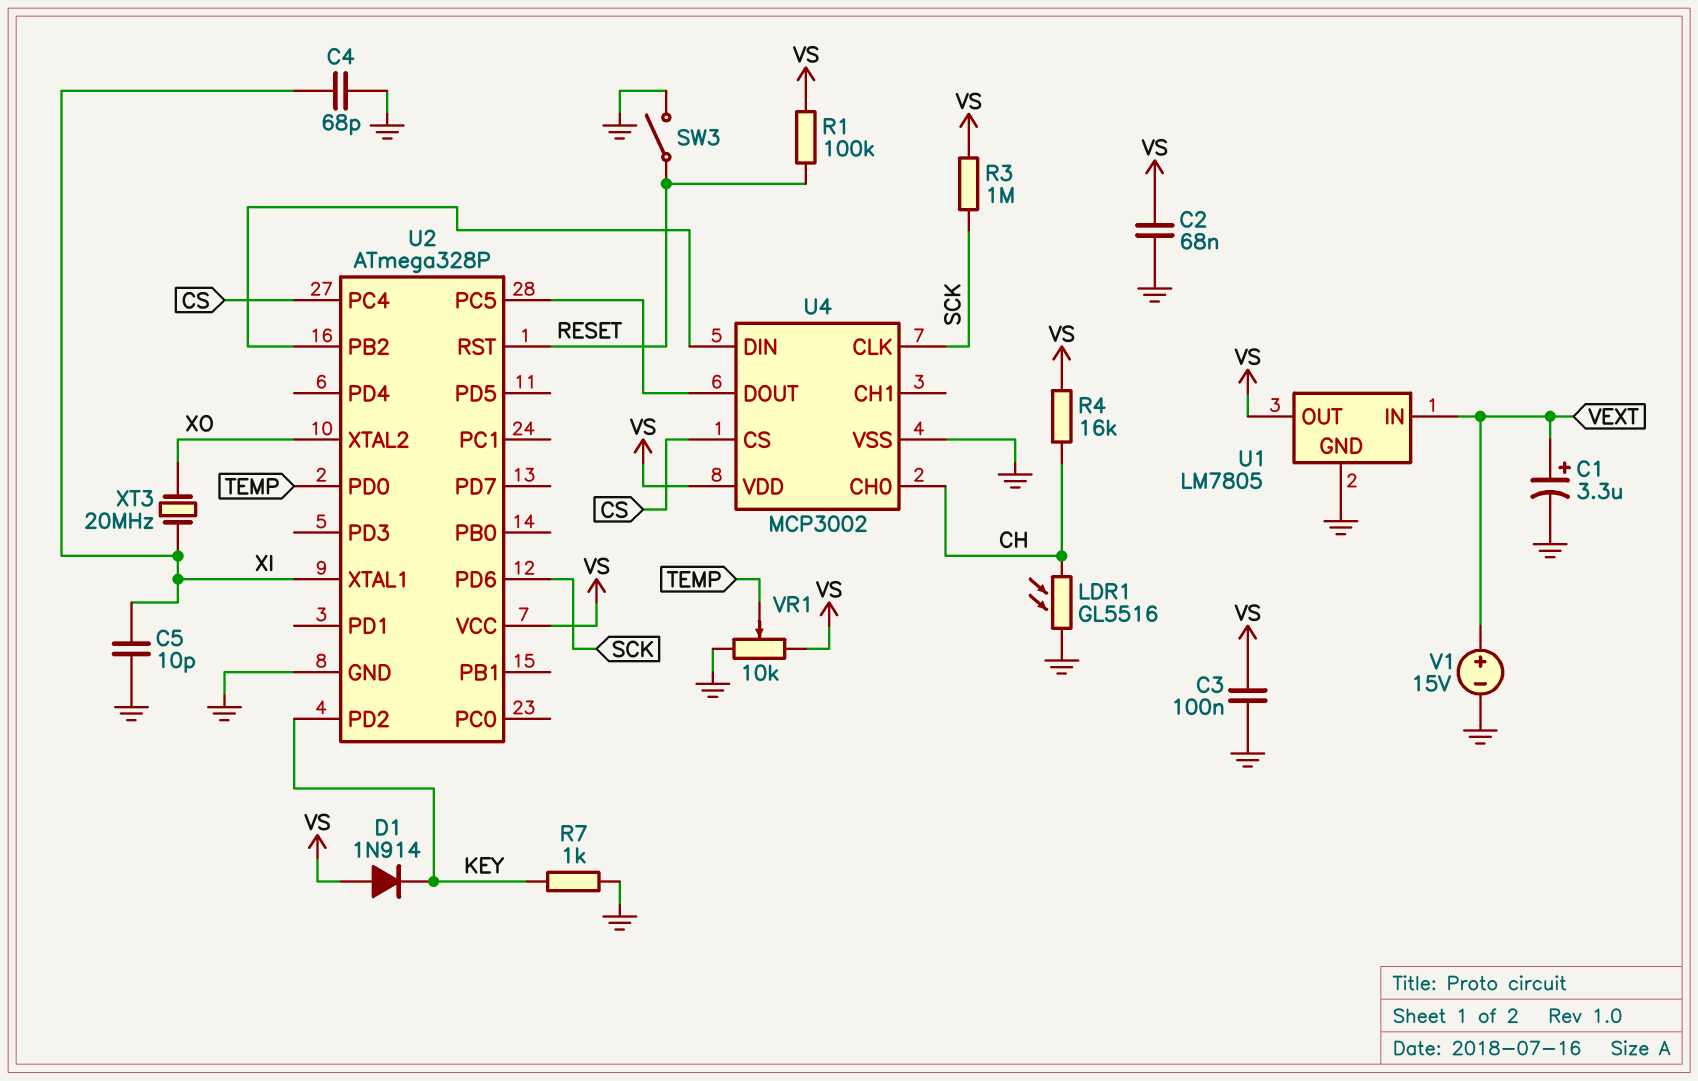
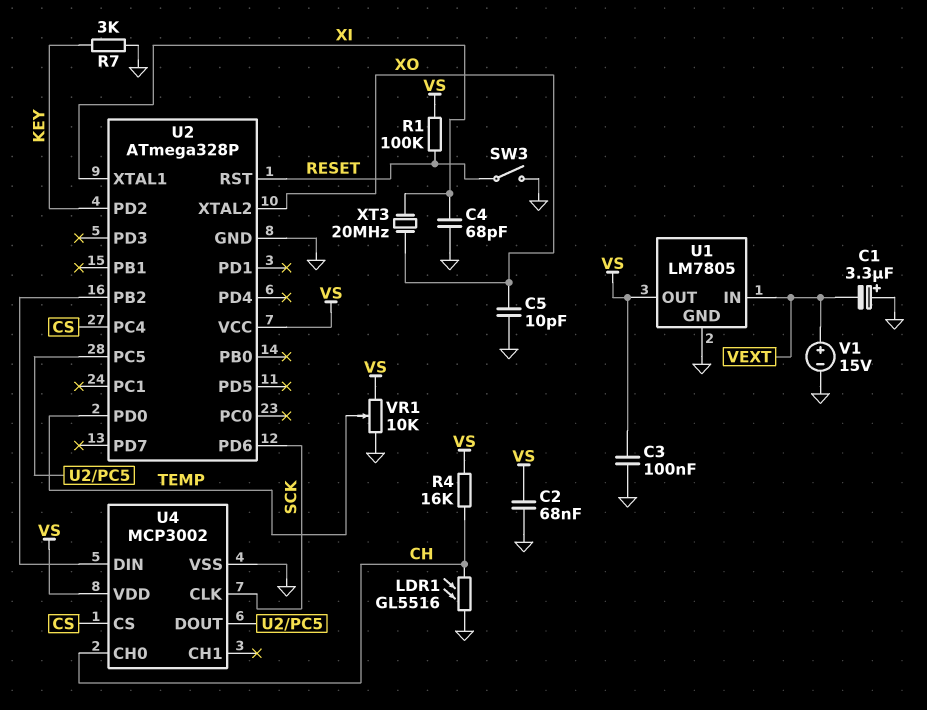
C1: 3.3uF (plus VEXT, minus GND) -> 3.3uF (plus GND, minus VEXT)
C5: 10pF (GND, XI) -> 10pF (GND, XO)
D1: diode 1N914 (A VS, K KEY) -> none
R3: 1M (SCK, VS) -> none
R7: 1k (GND, KEY) -> 3k (GND, KEY)

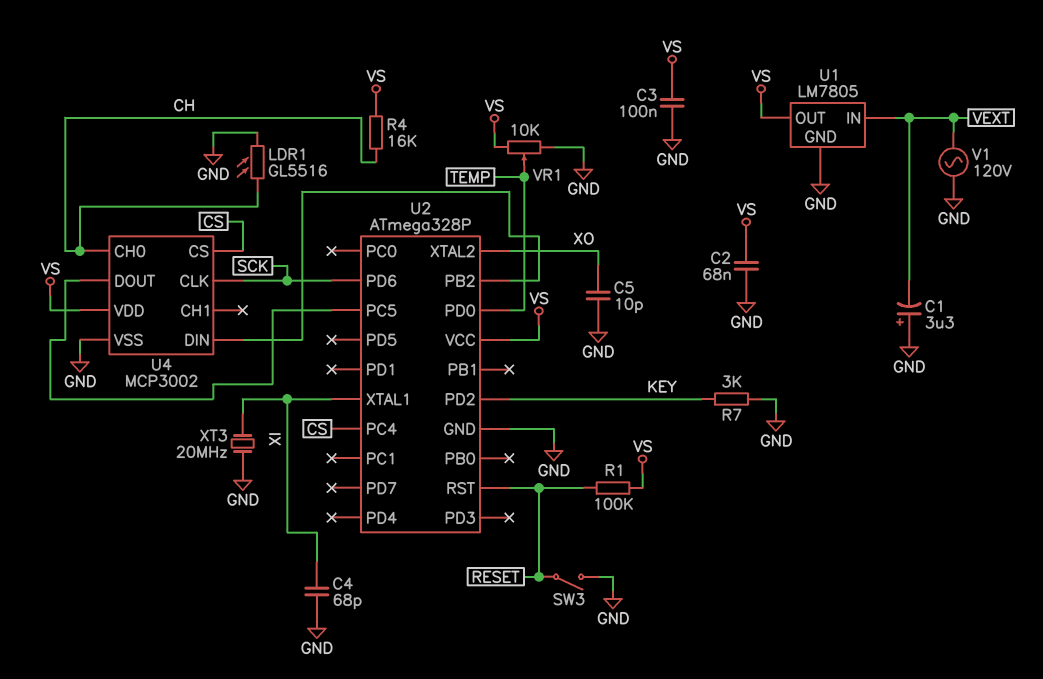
V1: 15V (plus VEXT, minus GND) -> AC 120V (GND, VEXT)
XT3: 20MHz (XI, XO) -> 20MHz (GND, XI)

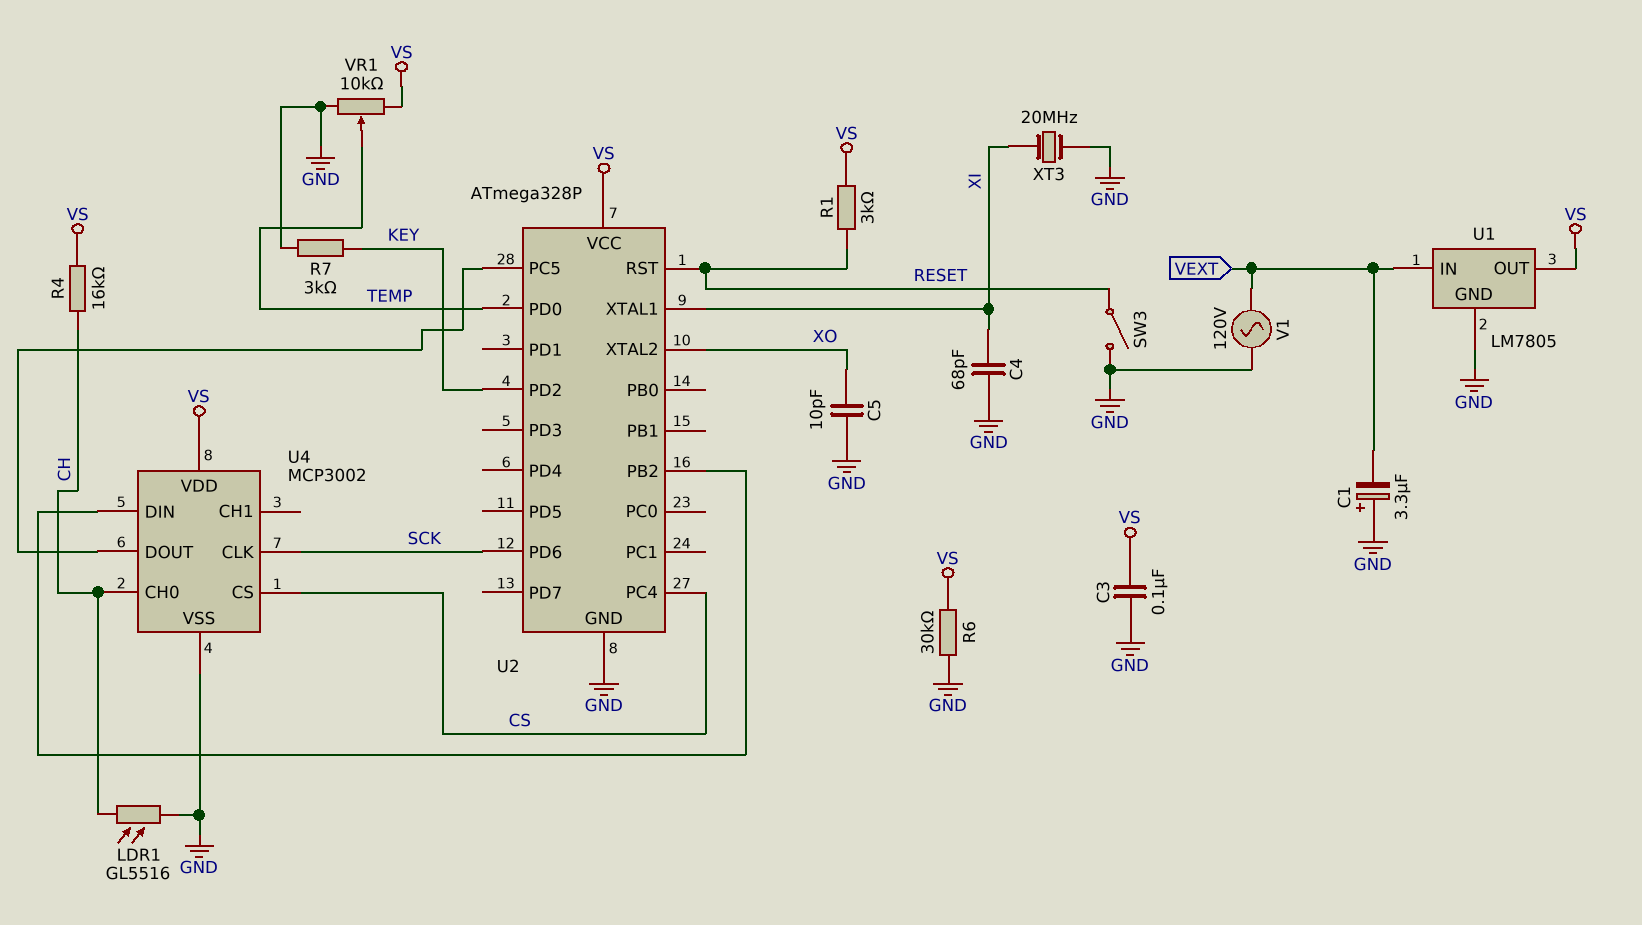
C2: 68nF (GND, VS) -> none
R1: 100k (RESET, VS) -> 3k (RESET, VS)
R6: none -> 30k (GND, VS)

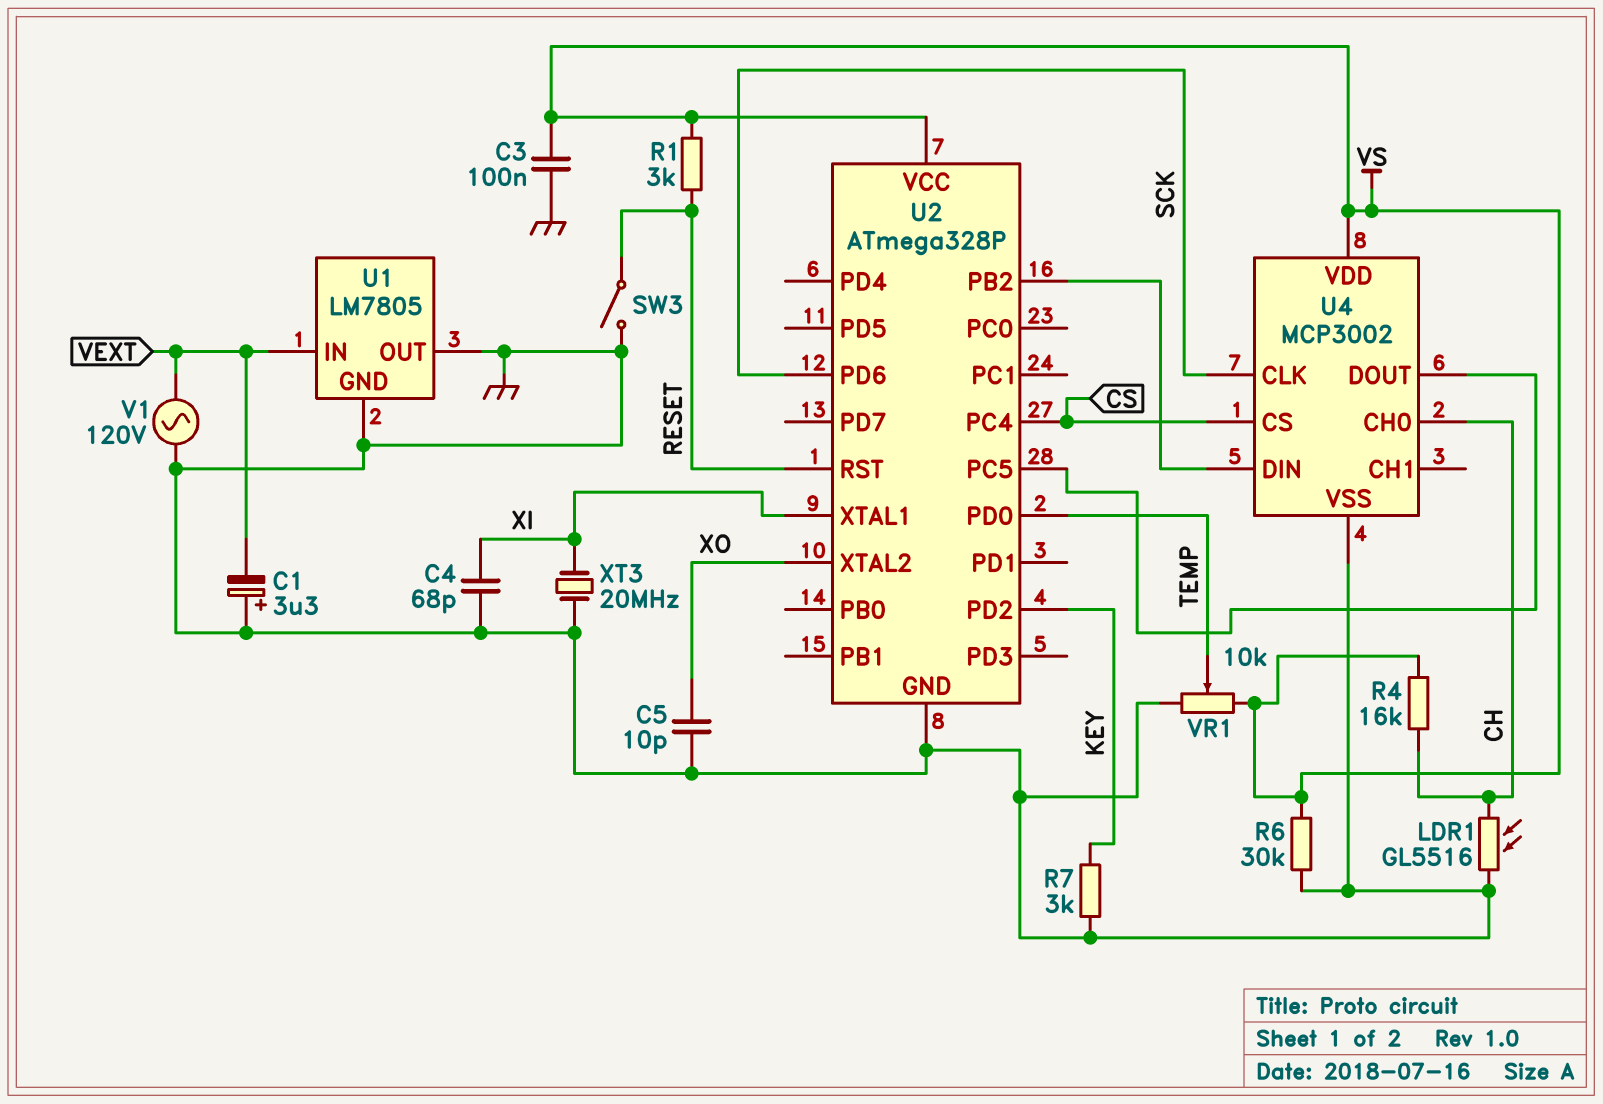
U1 pin OUT: VS -> GND

